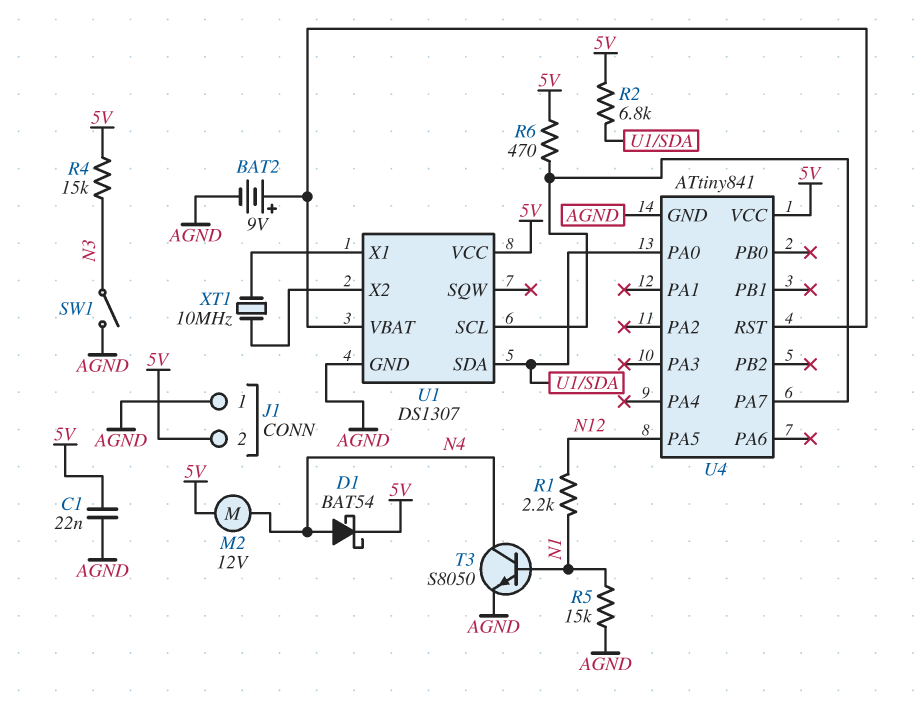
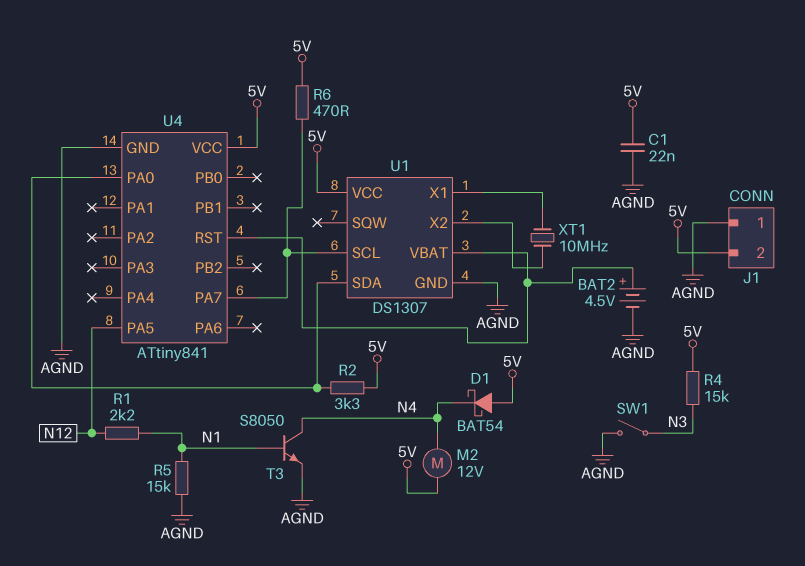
BAT2: 9V (plus U1/VBAT, minus AGND) -> 4.5V (plus U1/VBAT, minus AGND)
D1: schottky BAT54 (A N4, K 5V) -> schottky BAT54 (A 5V, K N4)
R2: 6.8k (5V, U1/SDA) -> 3.3k (5V, U1/SDA)

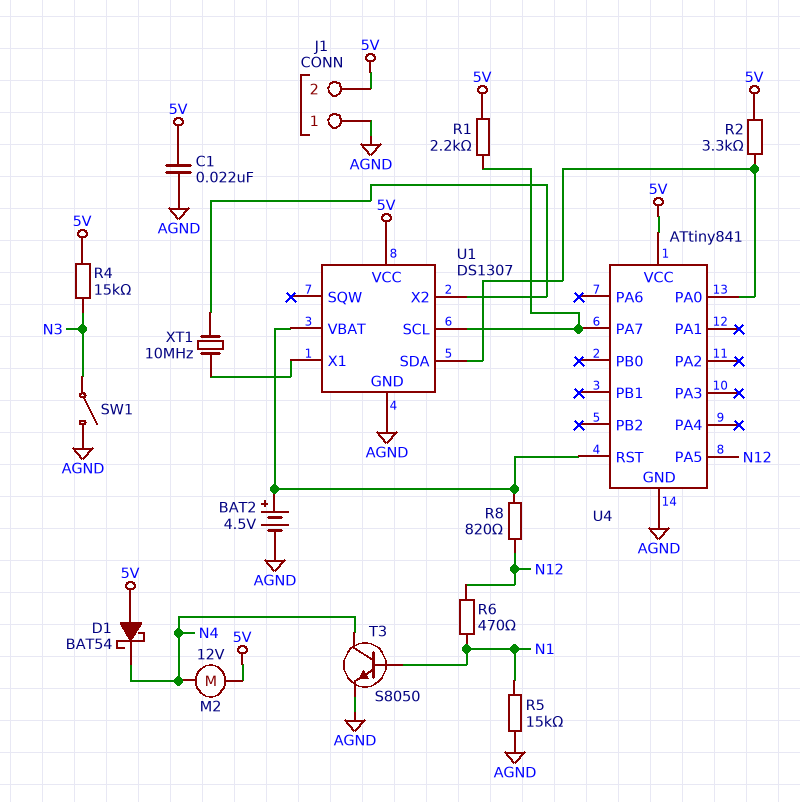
R1: 2.2k (N1, N12) -> 2.2k (5V, U1/SCL)
R6: 470 (5V, U1/SCL) -> 470 (N1, N12)
R8: none -> 820 (N12, U1/VBAT)

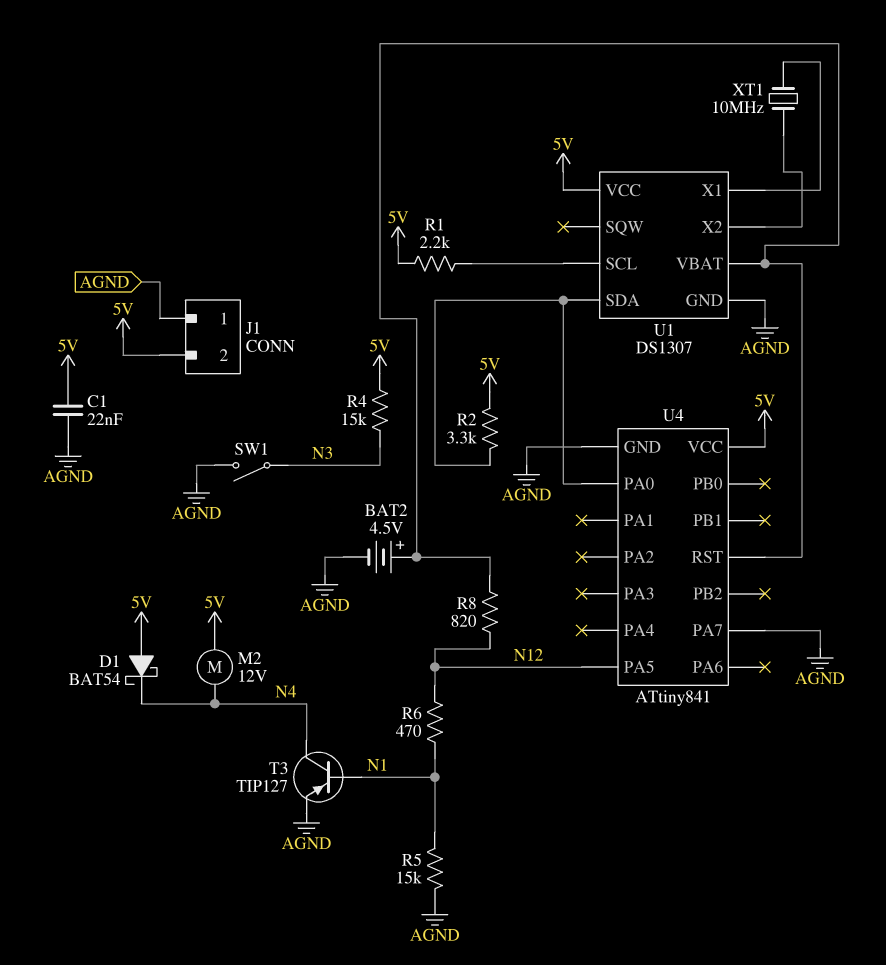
T3: NPN S8050 (B N1, C N4, E AGND) -> PNP TIP127 (B N1, C N4, E AGND)
U4 pin PA7: U1/SCL -> AGND

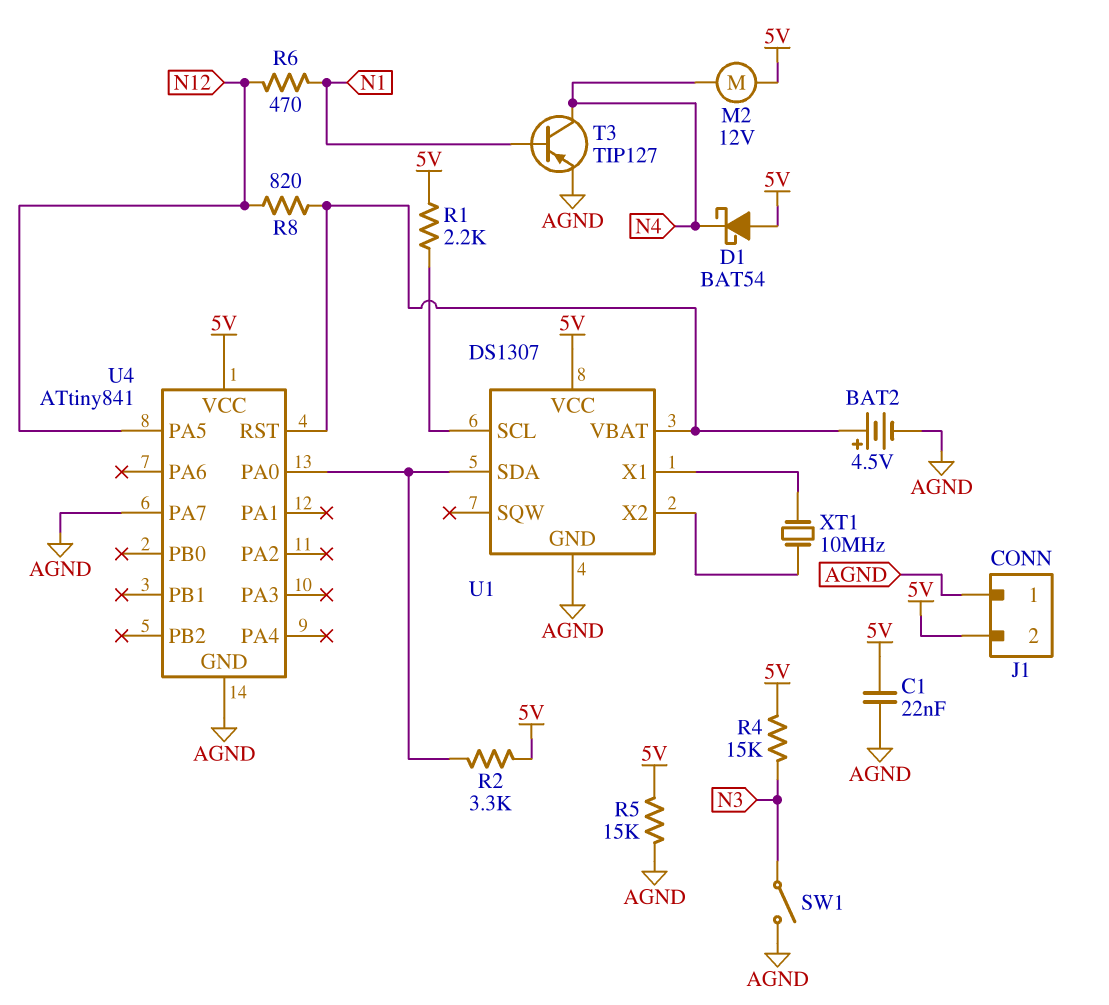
R5: 15k (AGND, N1) -> 15k (5V, AGND)

